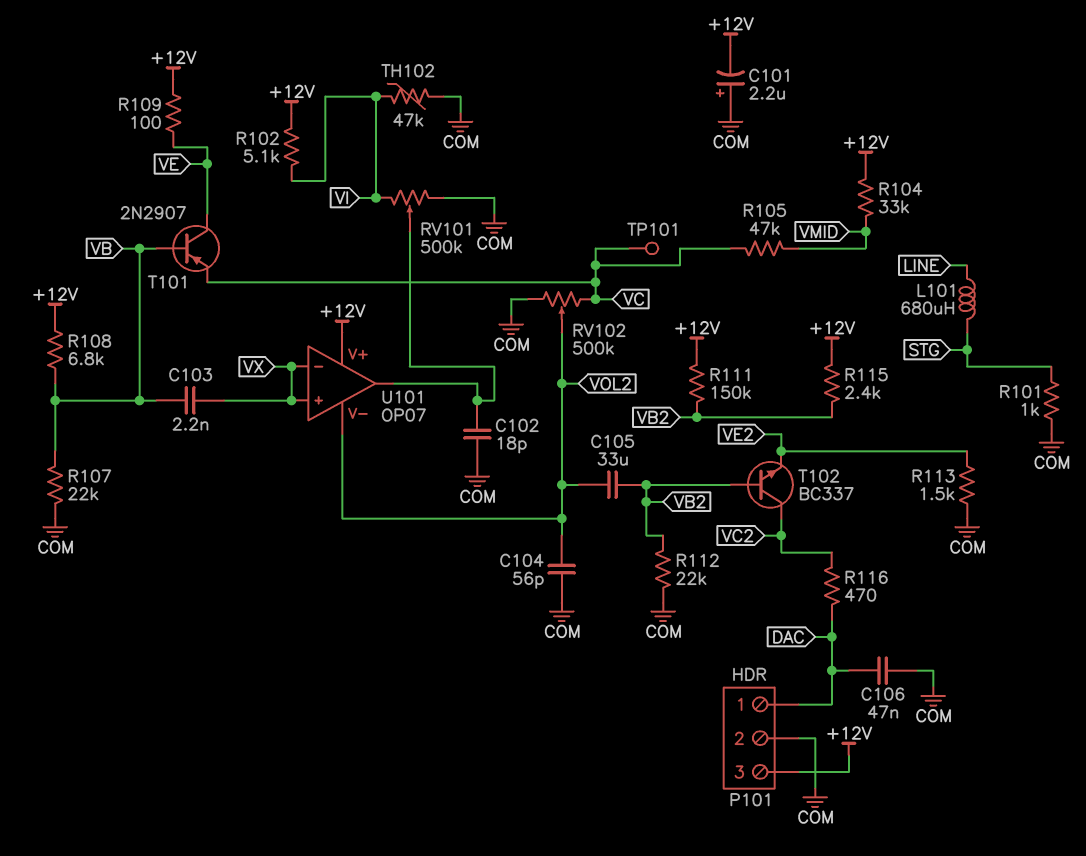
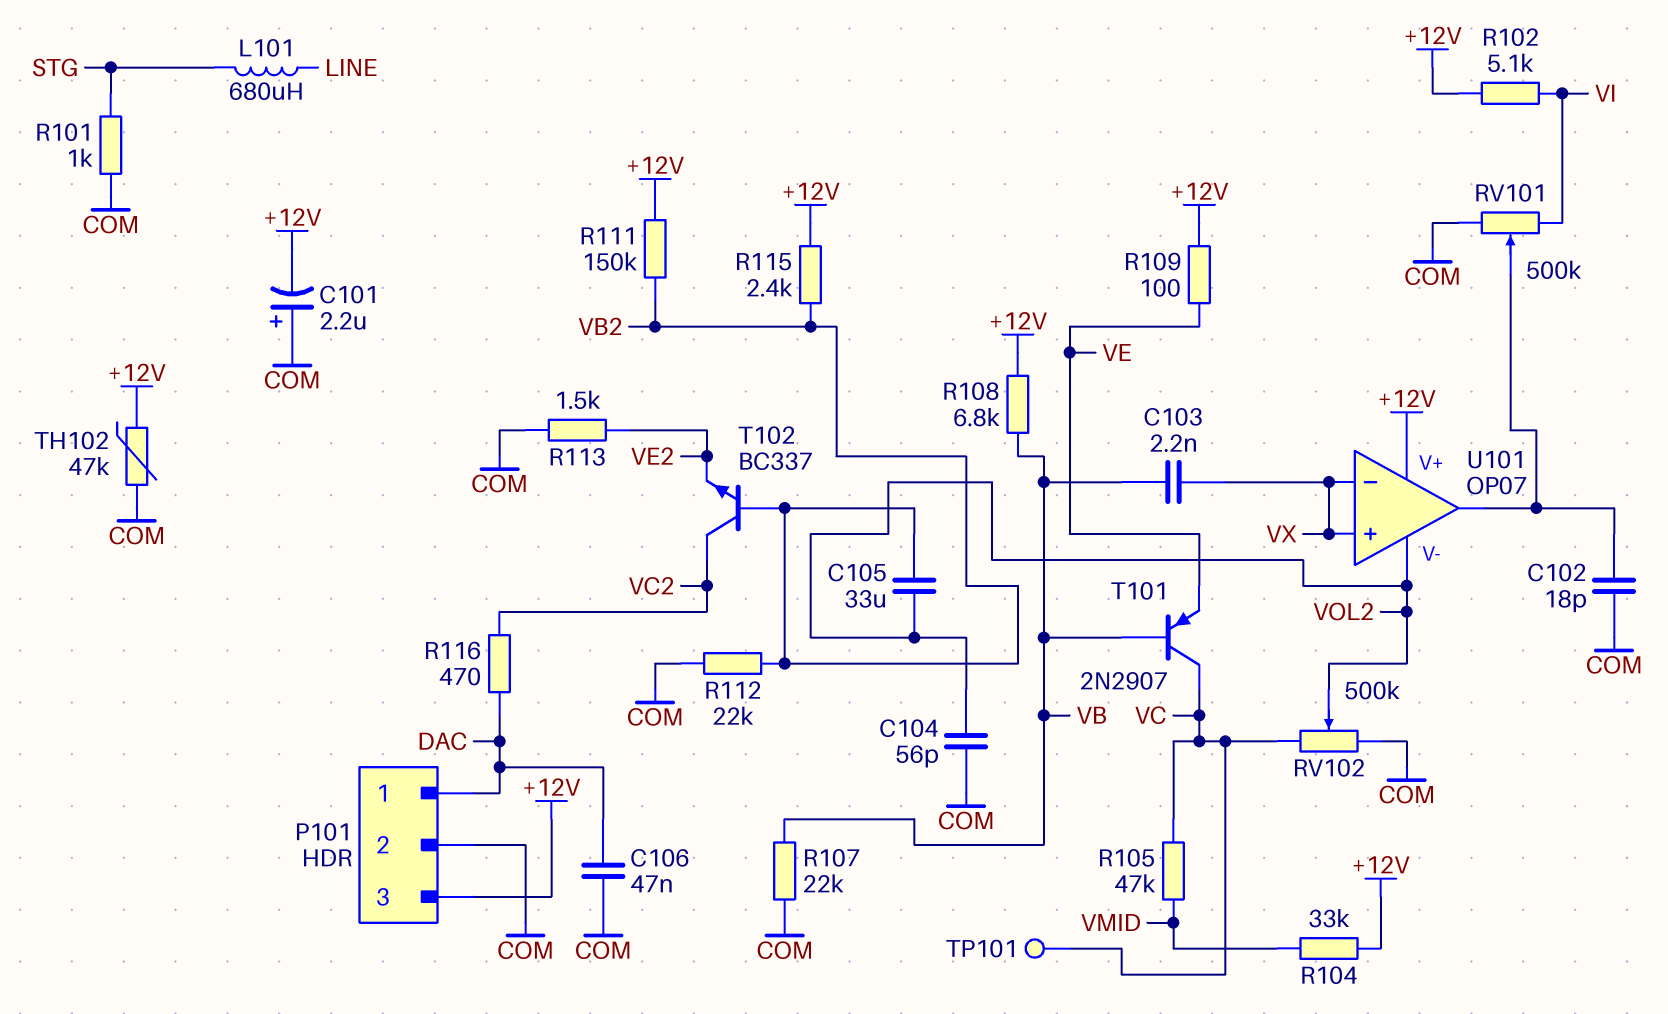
T101: PNP 2N2907 (B VB, C VE, E VC) -> PNP 2N2907 (B VB, C VC, E VE)
TH102: 47k (COM, VI) -> 47k (+12V, COM)

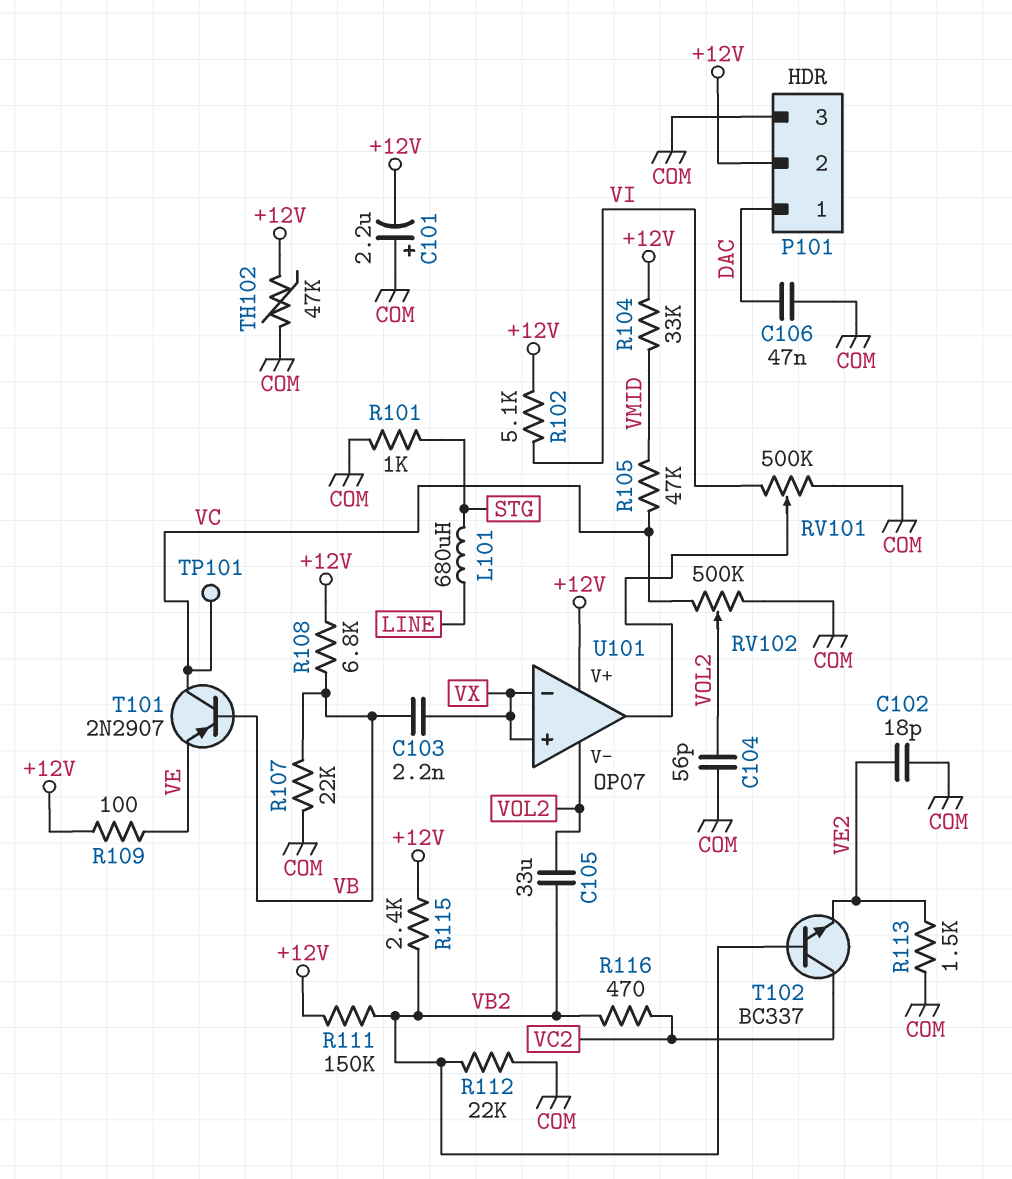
C102: 18pF (COM, U101/out) -> 18pF (COM, VE2)
P101 pin 2: COM -> +12V
P101 pin 3: +12V -> COM
R116: 470 (DAC, VC2) -> 470 (VB2, VC2)

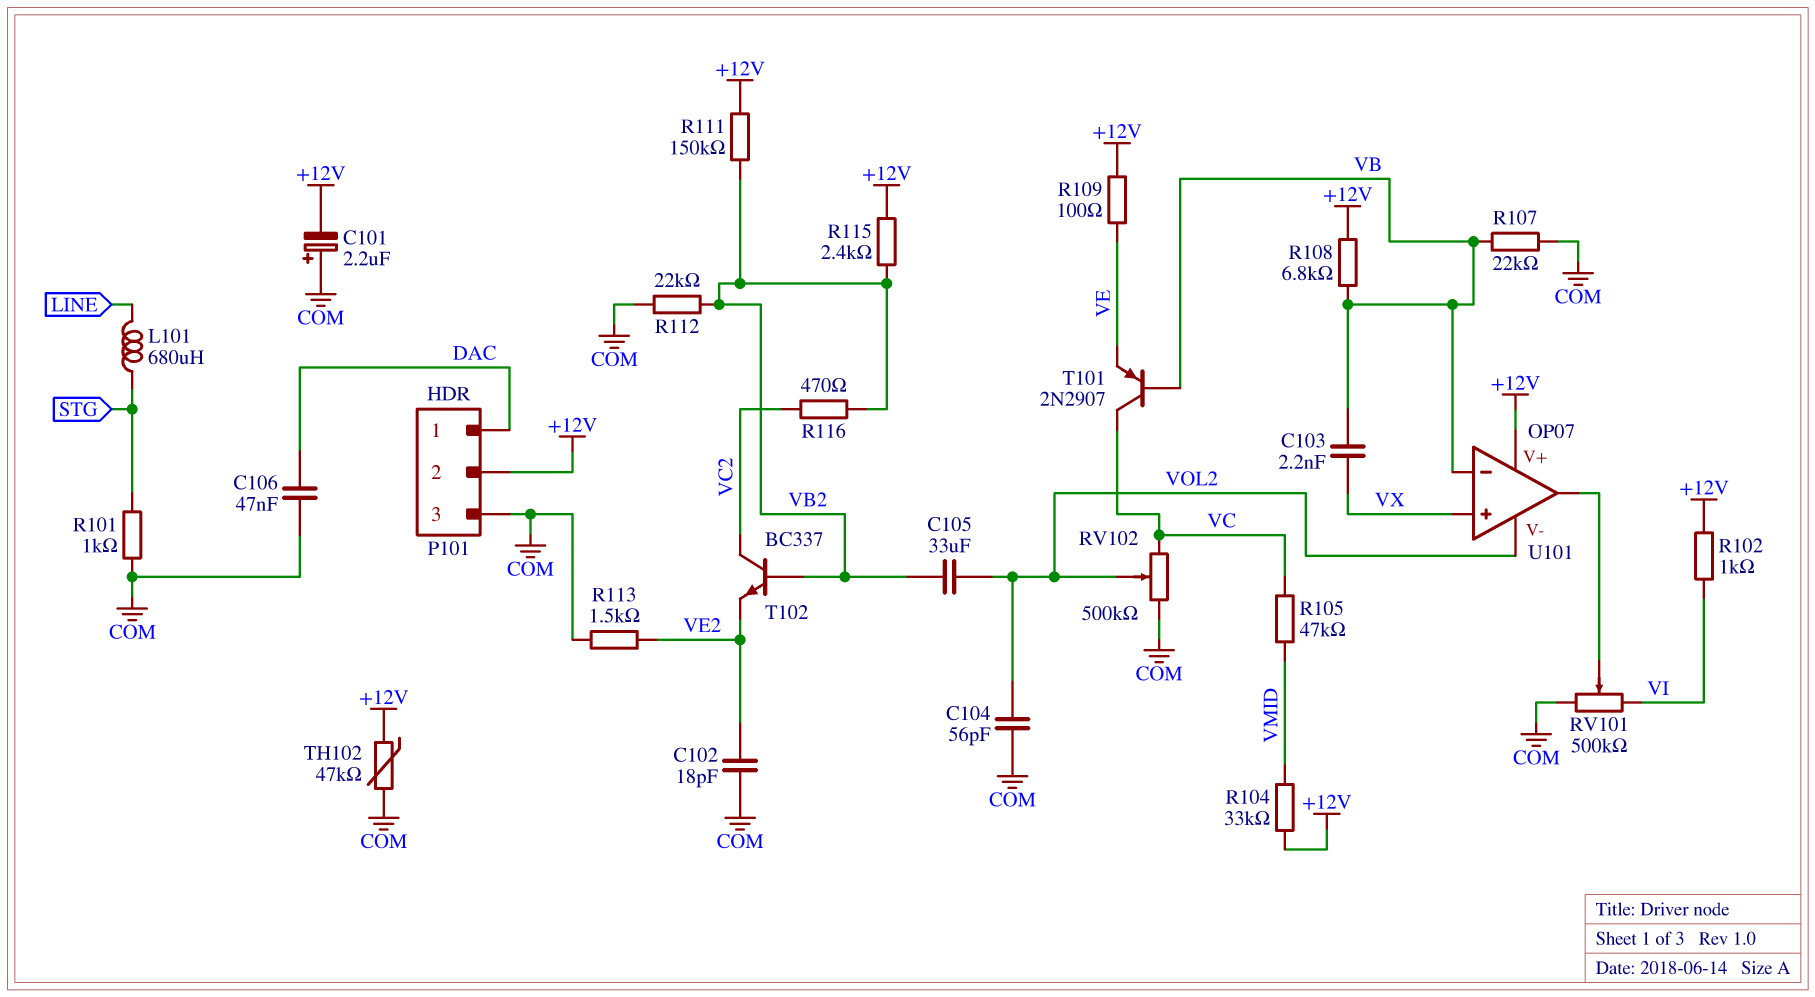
R102: 5.1k (+12V, VI) -> 1k (+12V, VI)
TP101: test point (VC) -> none
U101 pin in-: VX -> VB

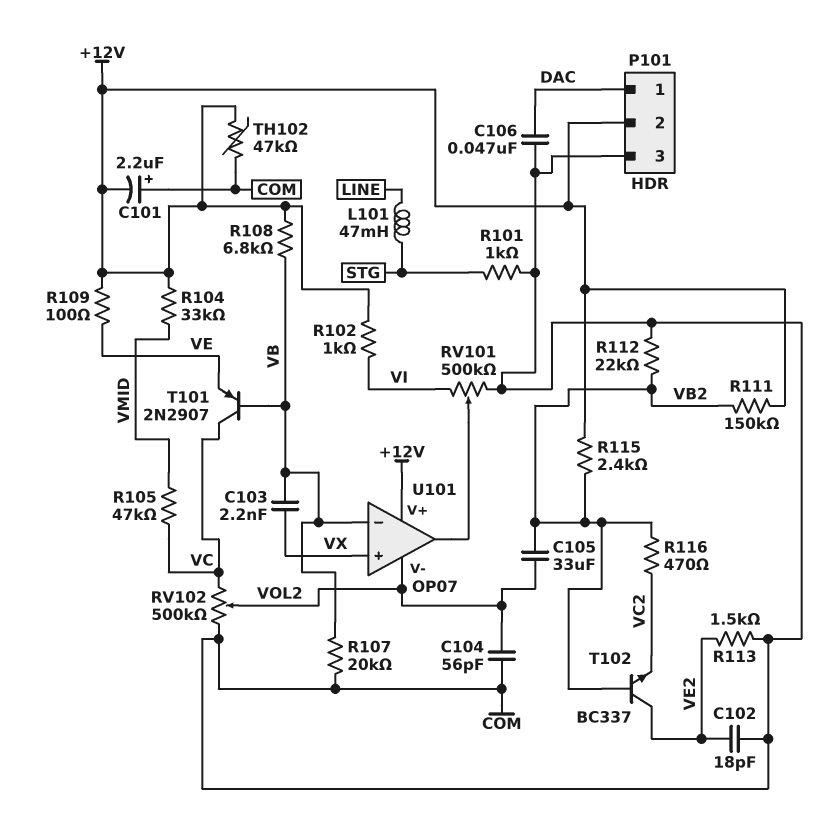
L101: 680uH (LINE, STG) -> 47mH (LINE, STG)
R107: 22k (COM, VB) -> 20k (COM, VB)
T102: NPN BC337 (B VB2, C VC2, E VE2) -> NPN BC337 (B VB2, C VE2, E VC2)

